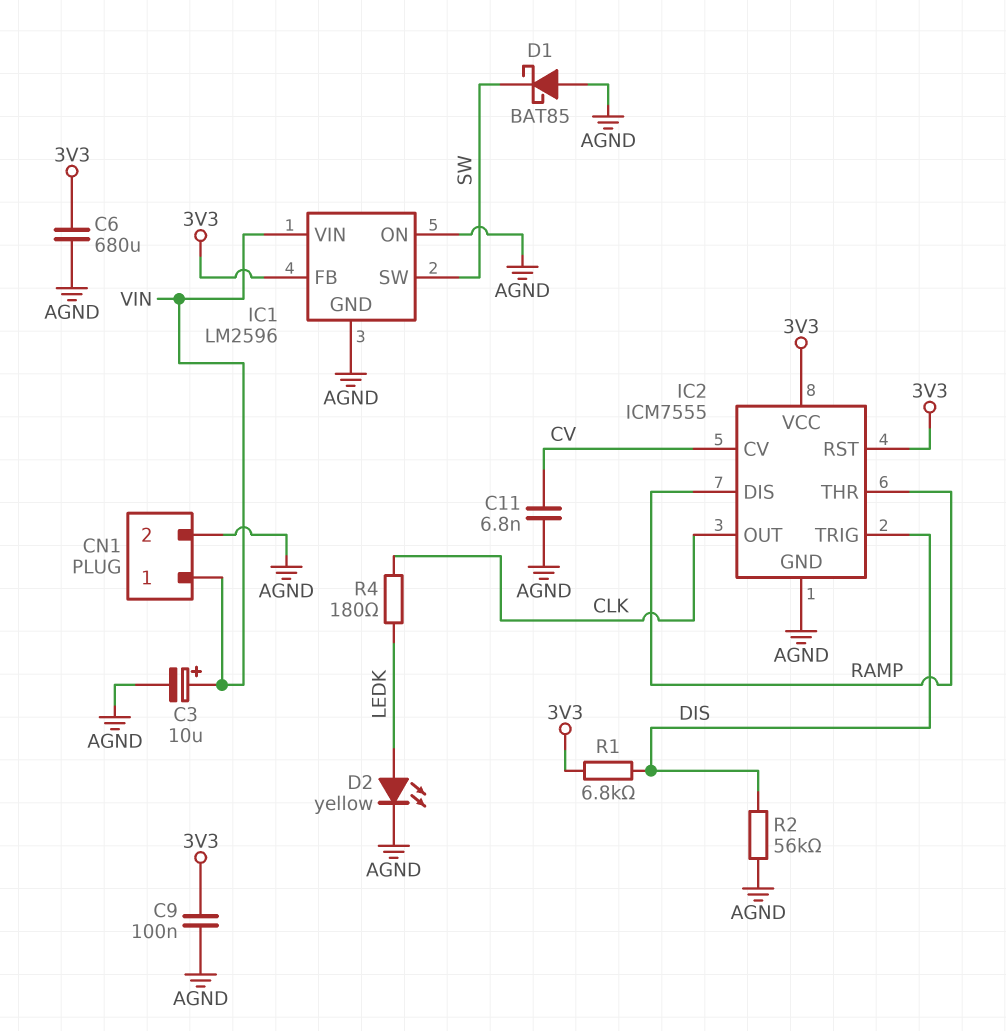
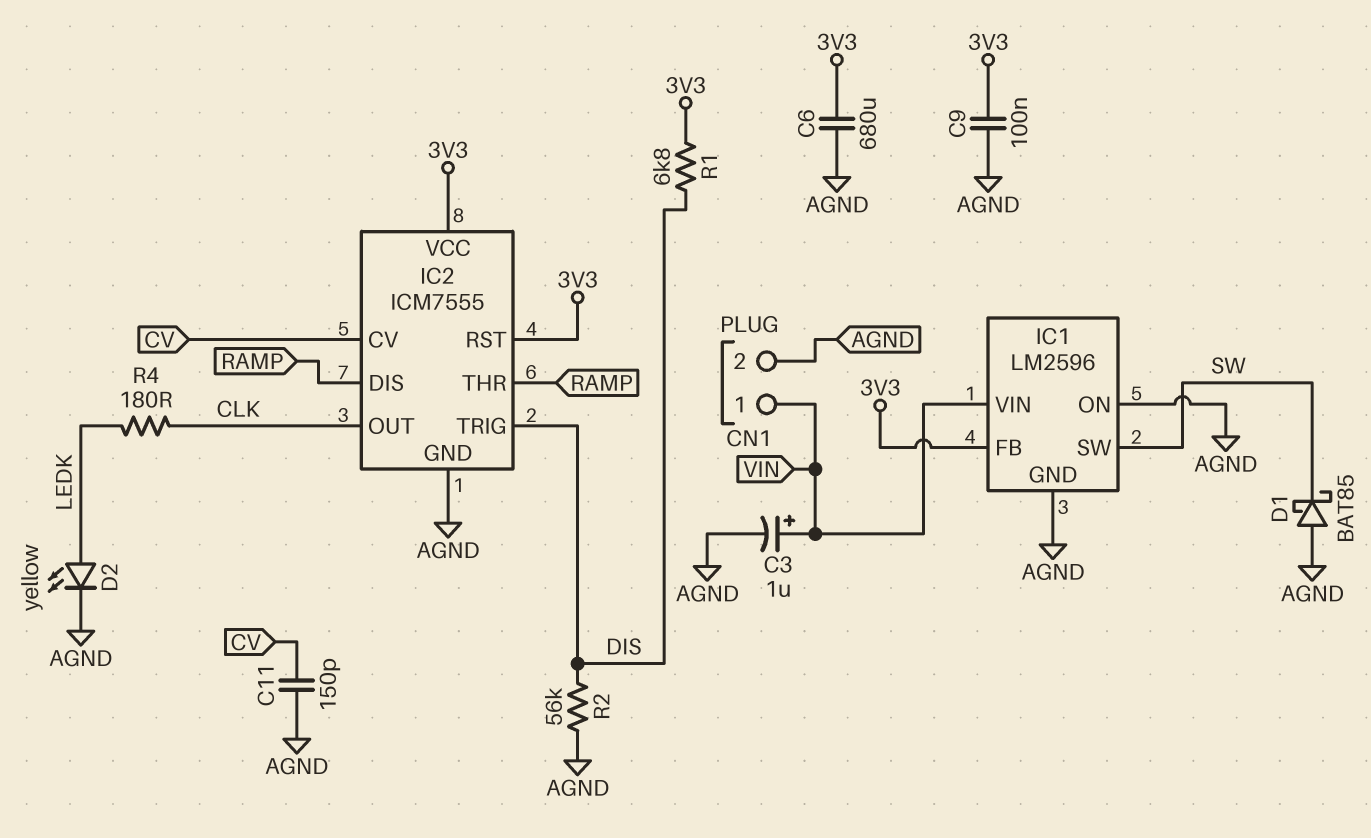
C3: 10uF (plus VIN, minus AGND) -> 1uF (plus VIN, minus AGND)
C11: 6.8nF (AGND, CV) -> 150pF (AGND, CV)

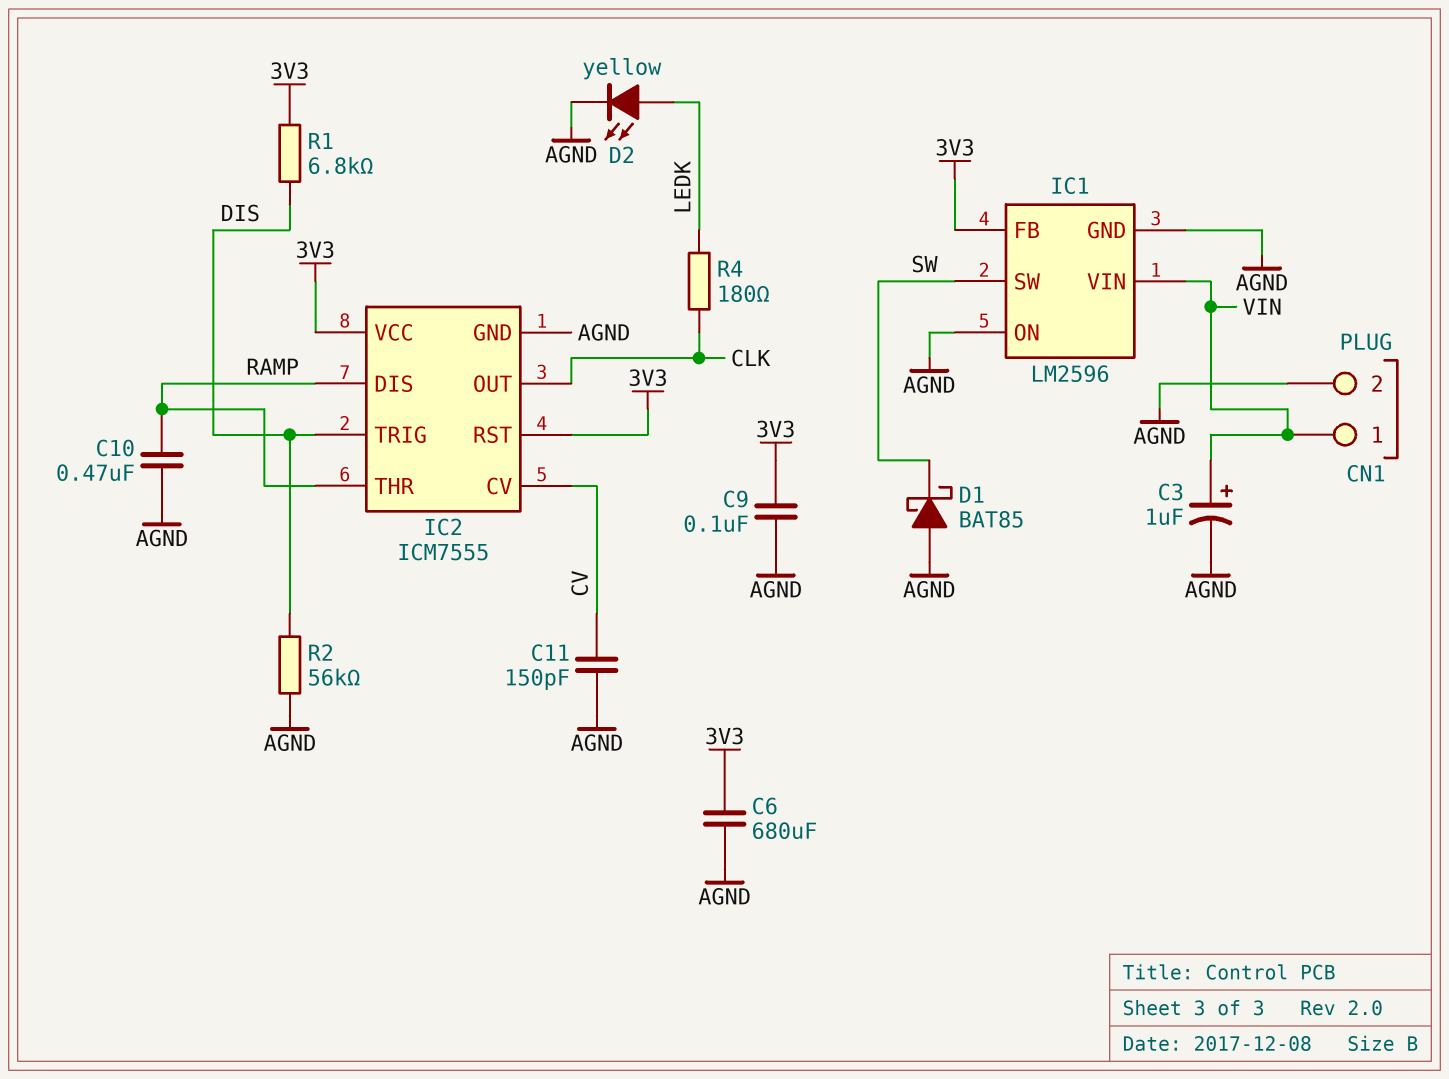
C10: none -> 470nF (AGND, RAMP)

